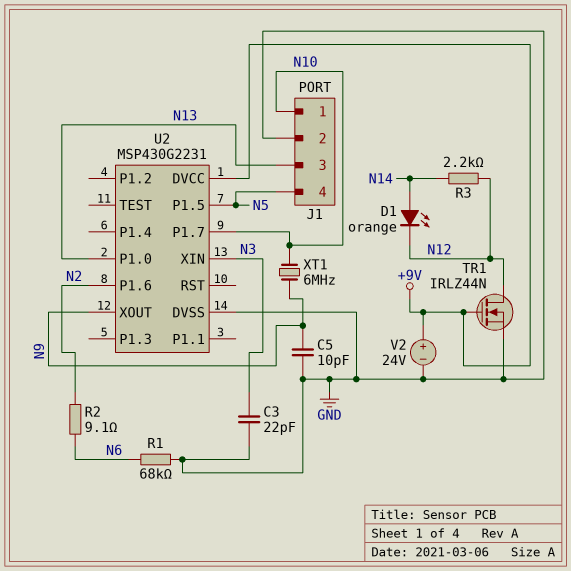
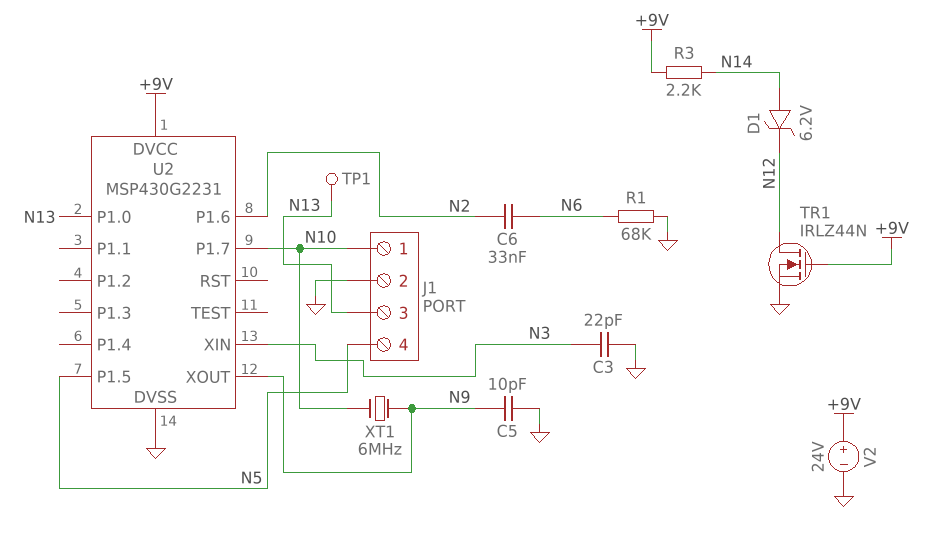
C6: none -> 33nF (N2, N6)
D1: LED orange (A N14, K N12) -> zener 6.2V (A N14, K N12)
R2: 9.1 (N2, N6) -> none
R3: 2.2k (N12, N14) -> 2.2k (+9V, N14)
TP1: none -> test point (N13)

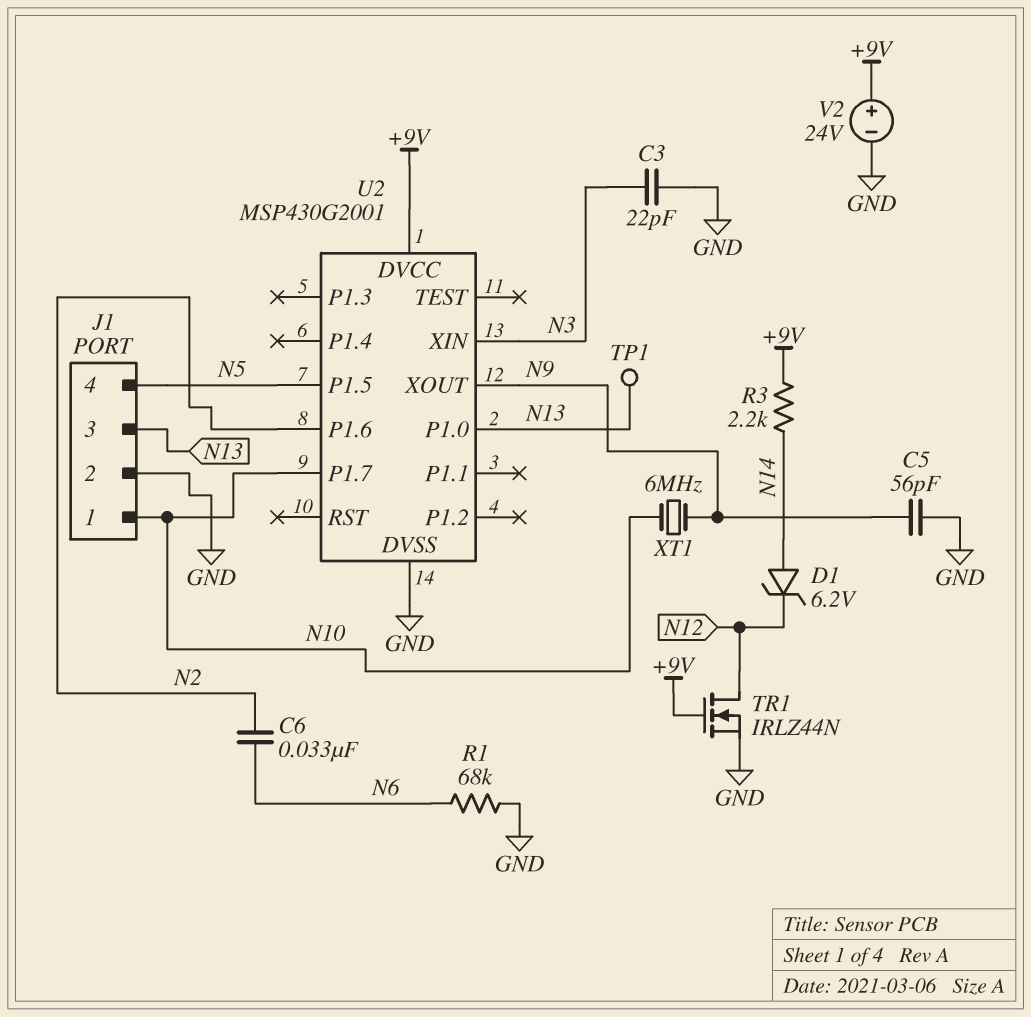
C5: 10pF (GND, N9) -> 56pF (GND, N9)
U2: MSP430G2231 -> MSP430G2001

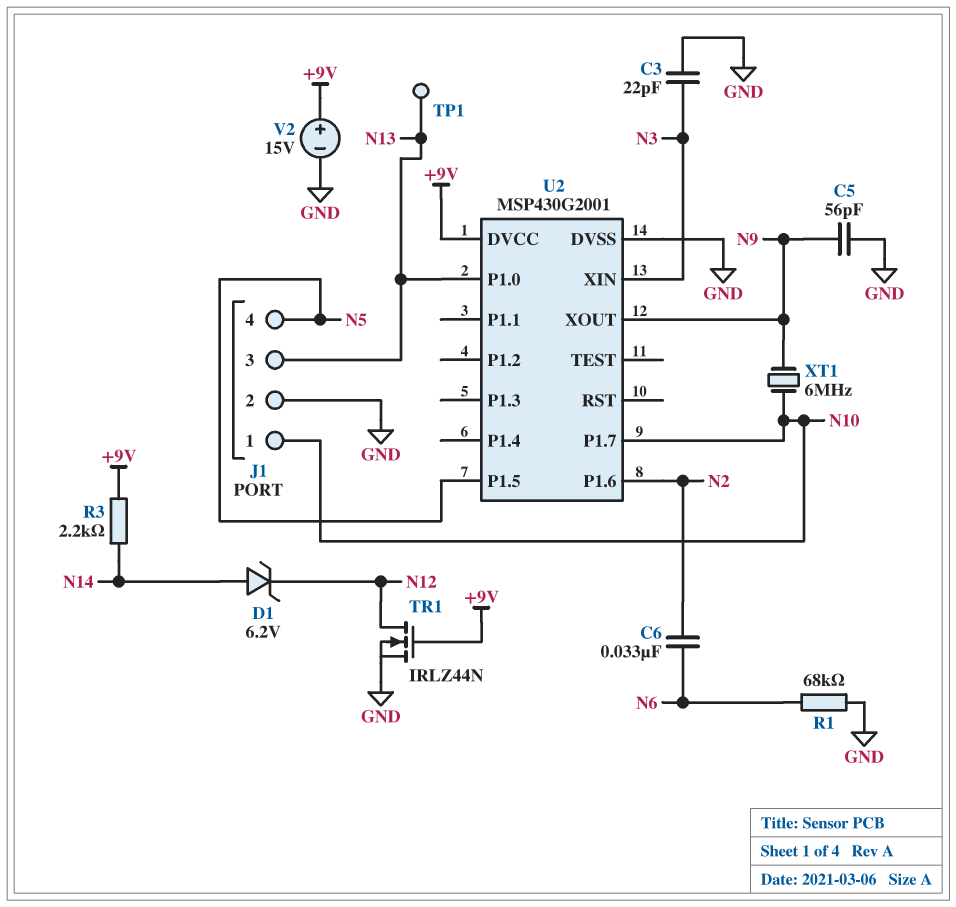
V2: 24V (plus +9V, minus GND) -> 15V (plus +9V, minus GND)

